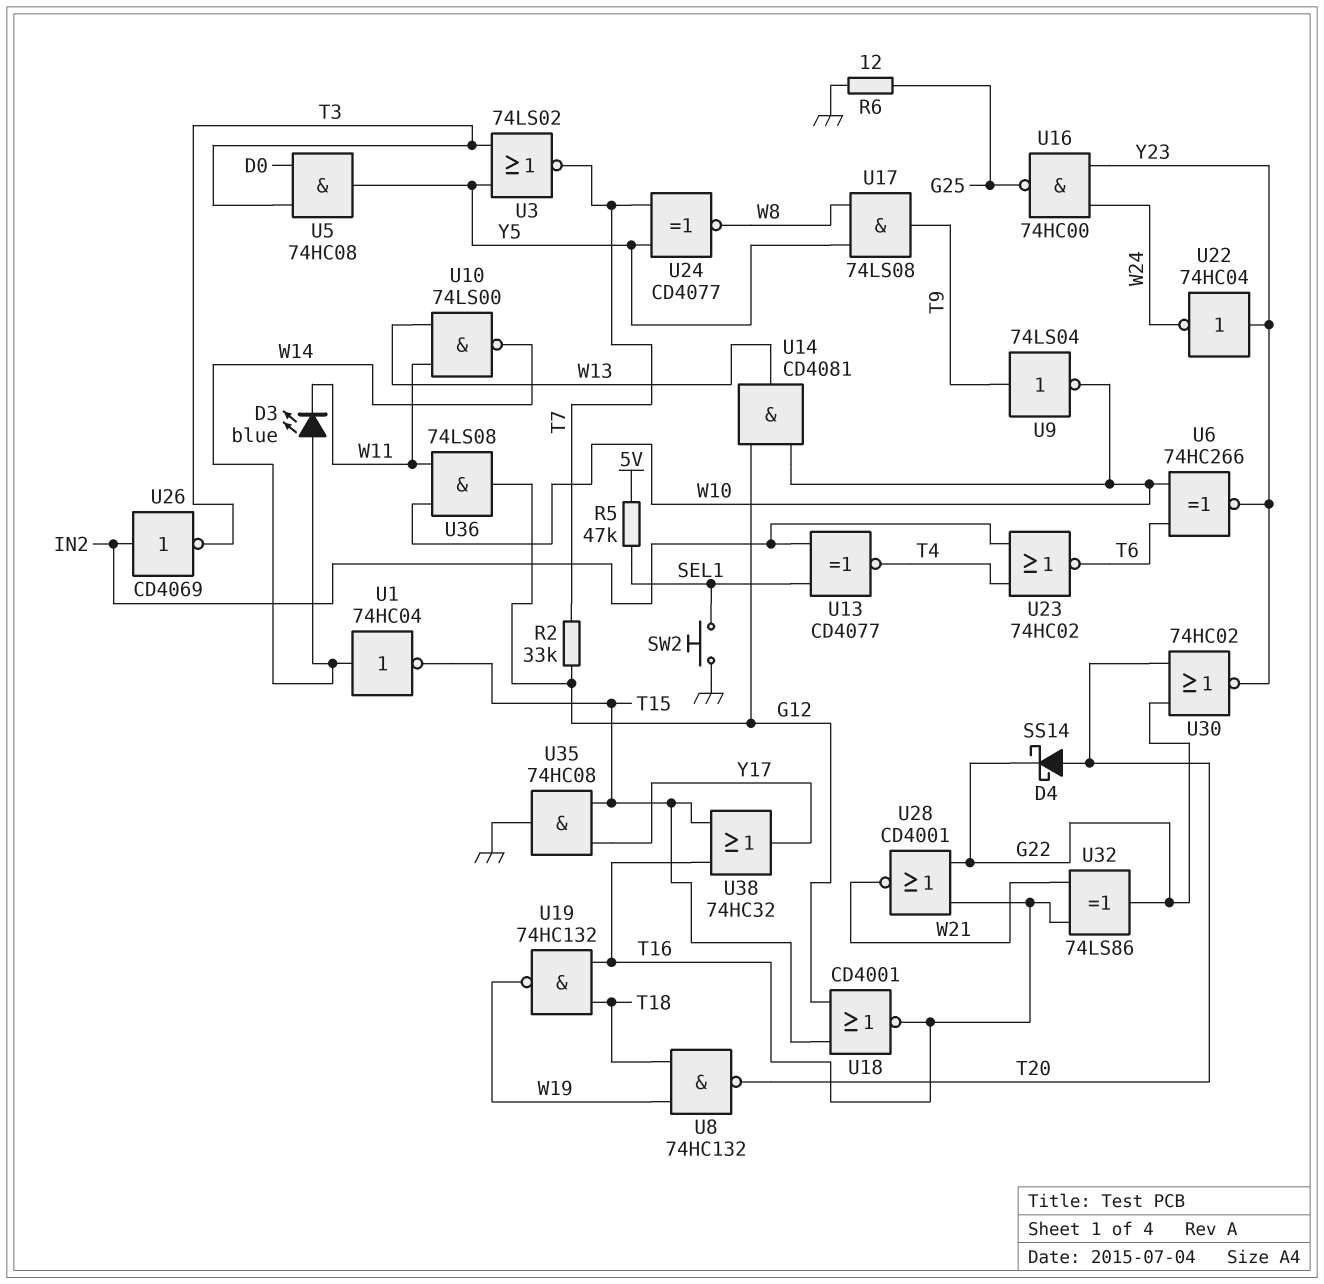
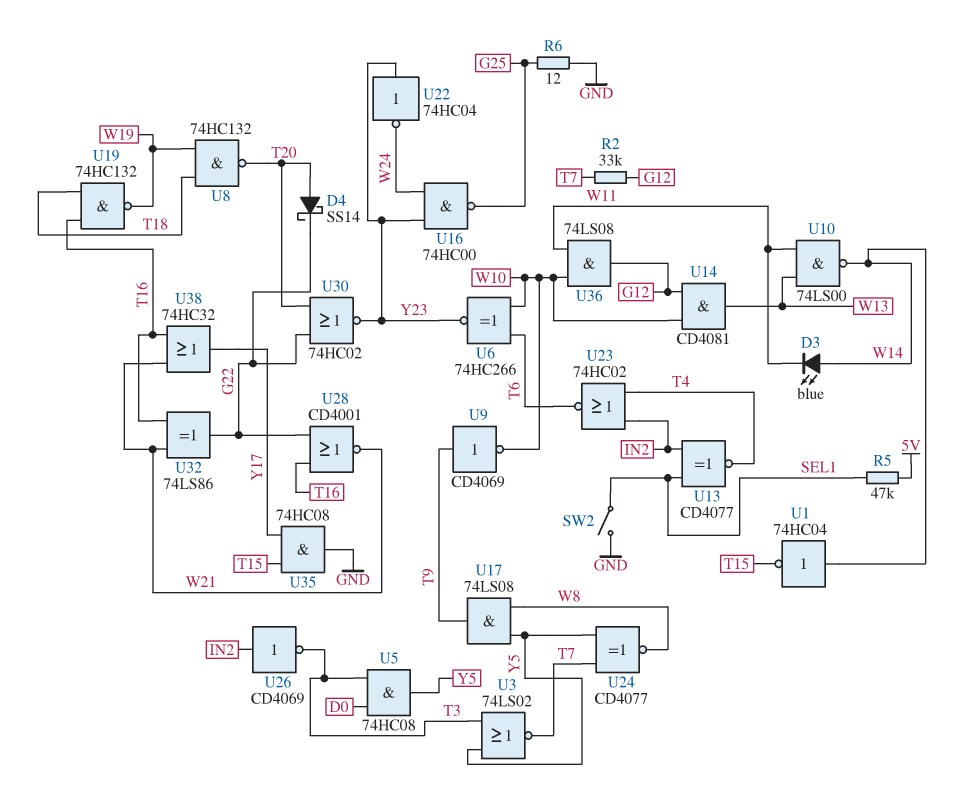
SW2: button (GND, SEL1) -> switch (GND, SEL1)
U9: NOT 74LS04 (in T9, out W10) -> NOT CD4069 (in T9, out W10)
U18: NOR CD4001 (in G12, in T15, out T16) -> none
U38: OR 74HC32 (in T15, in T16, out Y17) -> OR 74HC32 (in T16, in W21, out Y17)

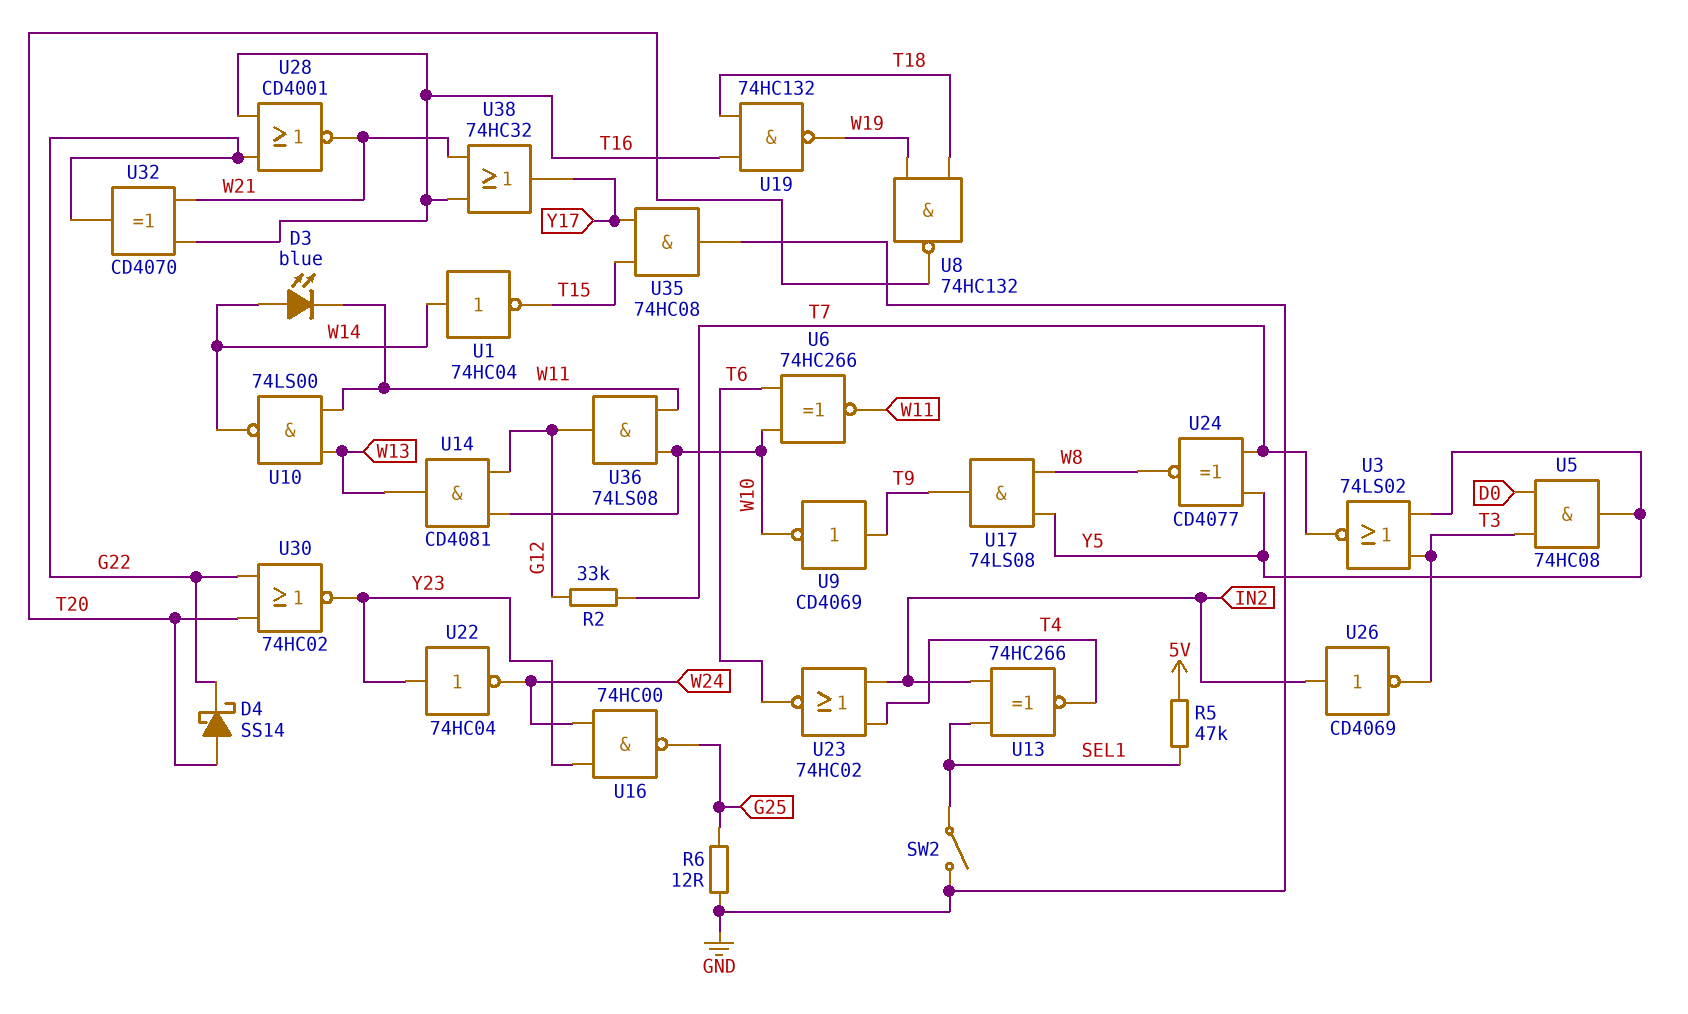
U6: XNOR 74HC266 (in T6, in W10, out Y23) -> XNOR 74HC266 (in T6, in W10, out W11)
U13: XNOR CD4077 (in IN2, in SEL1, out T4) -> XNOR 74HC266 (in IN2, in SEL1, out T4)
U32: XOR 74LS86 (in T16, in W21, out G22) -> XOR CD4070 (in T16, in W21, out G22)

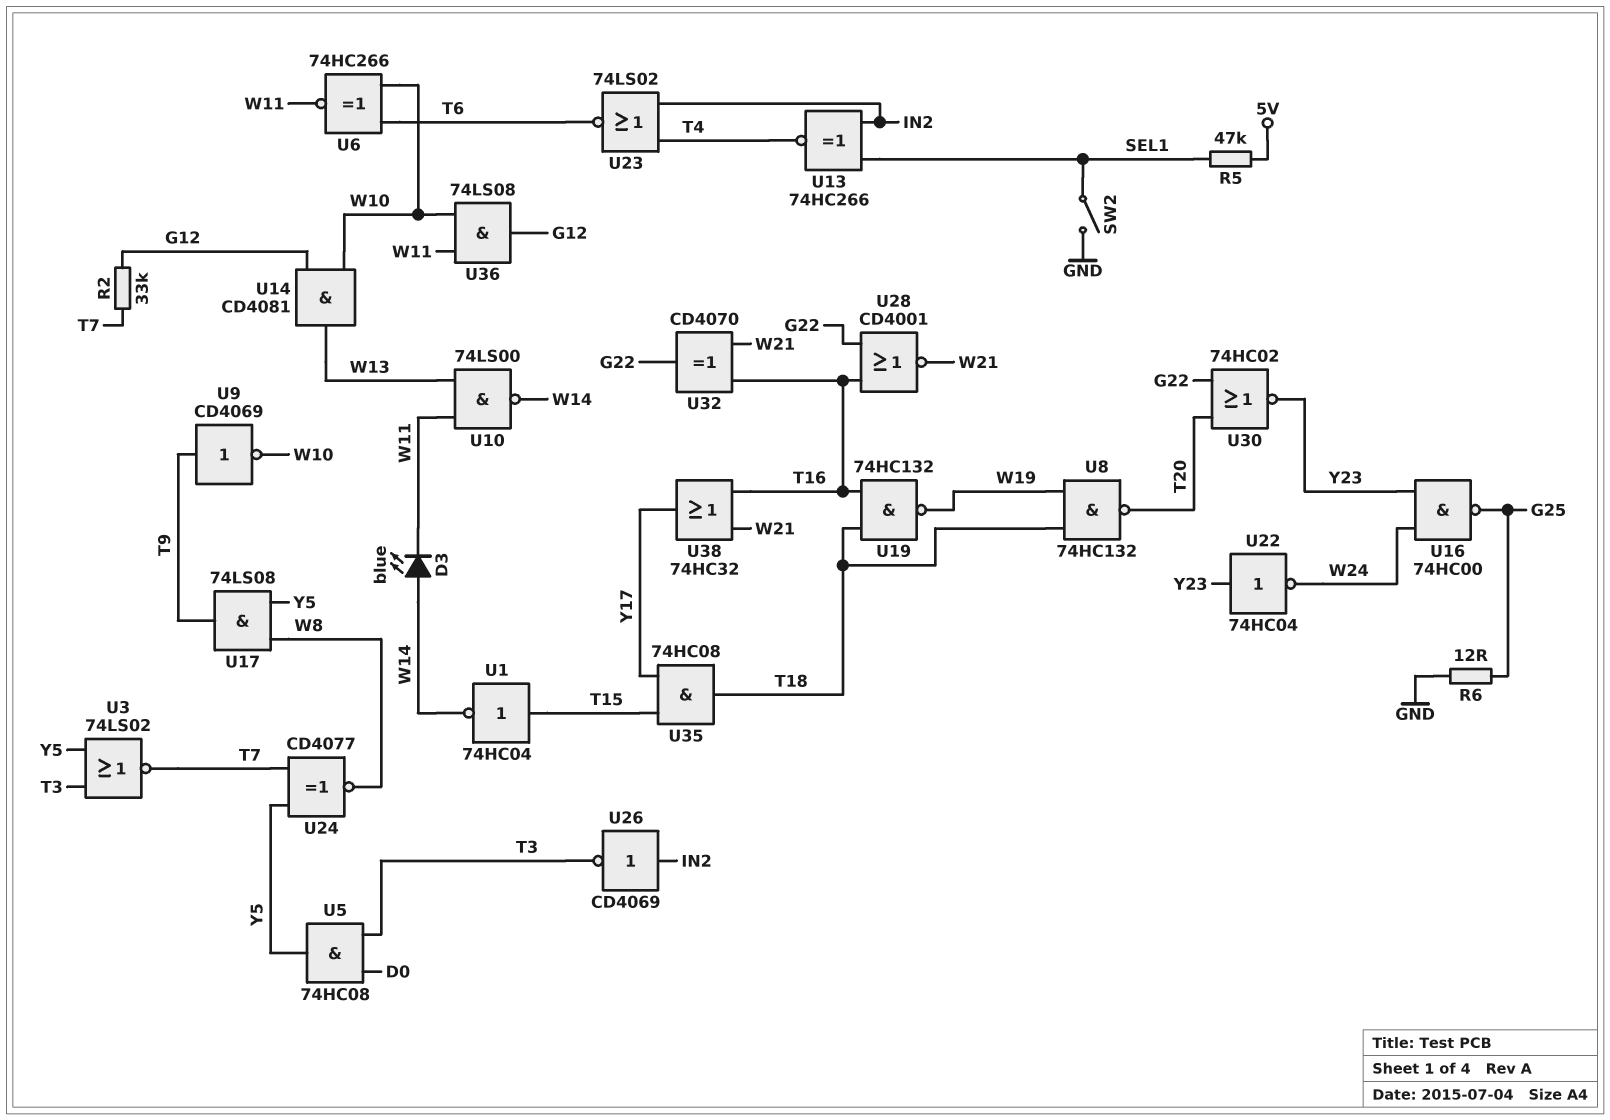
D4: schottky SS14 (A T20, K G22) -> none
U1: NOT 74HC04 (in W14, out T15) -> NOT 74HC04 (in T15, out W14)
U23: NOR 74HC02 (in IN2, in T4, out T6) -> NOR 74LS02 (in IN2, in T4, out T6)
U35: AND 74HC08 (in T15, in Y17, out GND) -> AND 74HC08 (in T15, in Y17, out T18)

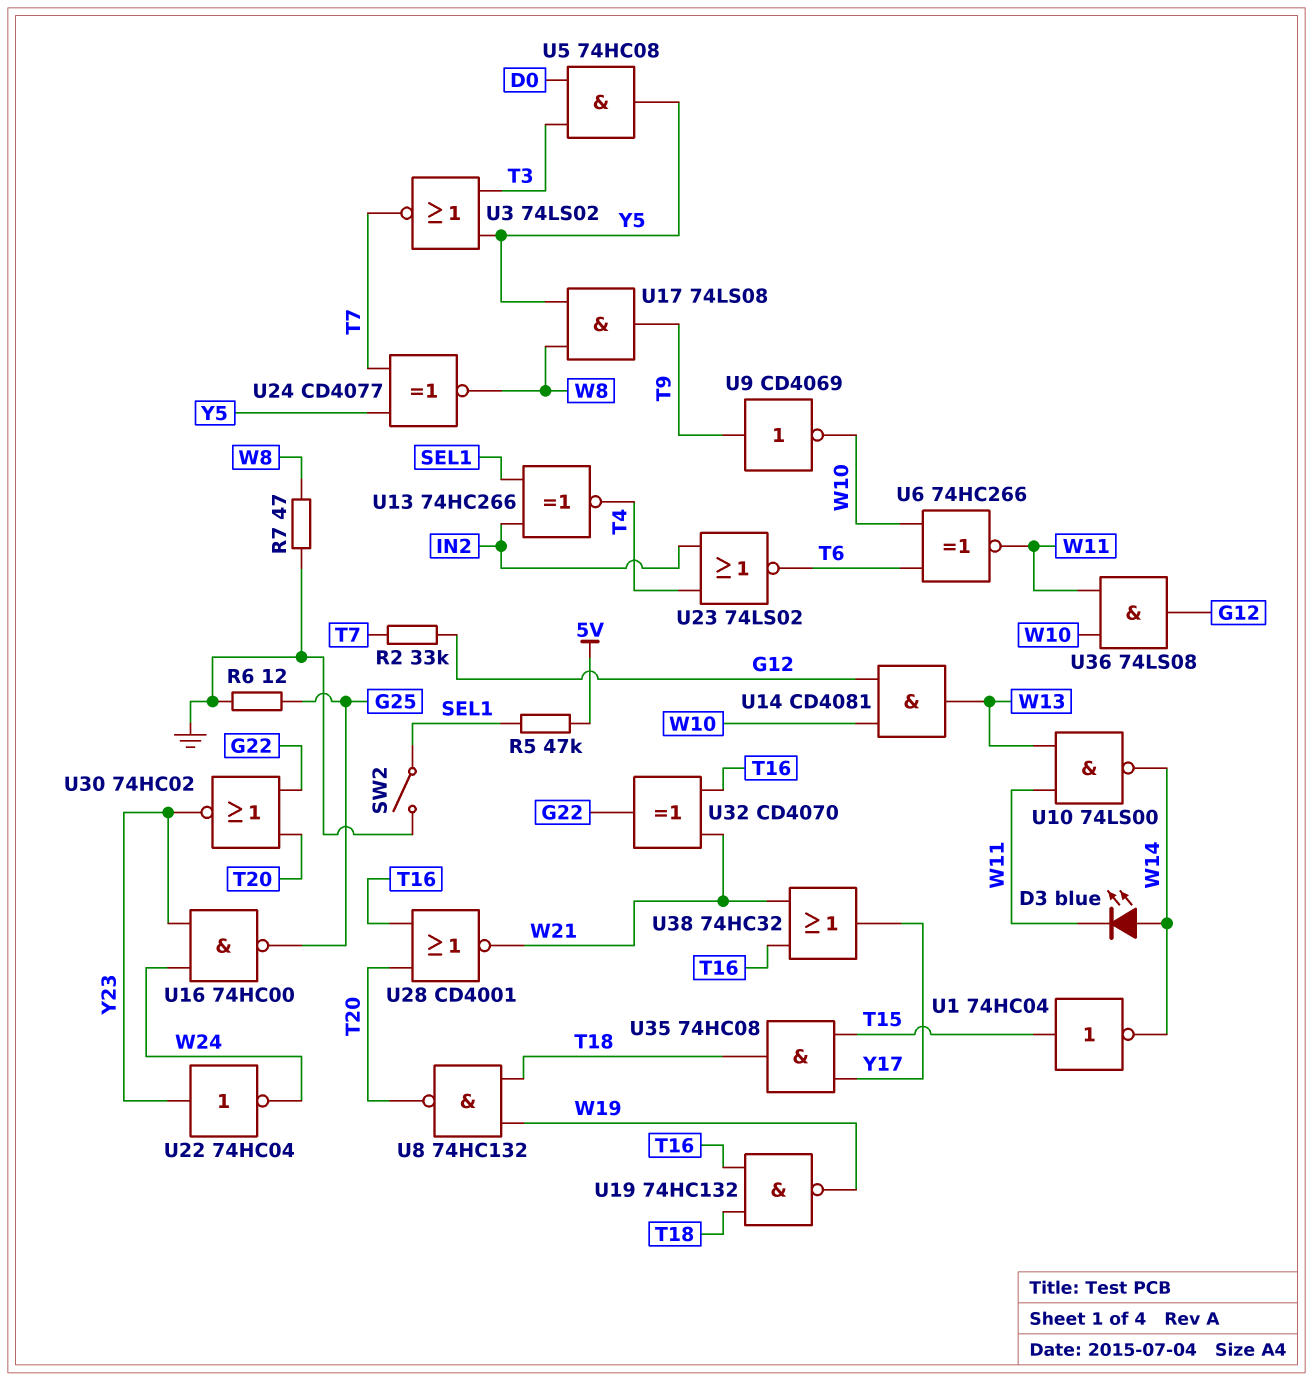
R7: none -> 47 (GND, W8)
U26: NOT CD4069 (in IN2, out T3) -> none
U28: NOR CD4001 (in G22, in T16, out W21) -> NOR CD4001 (in T16, in T20, out W21)

